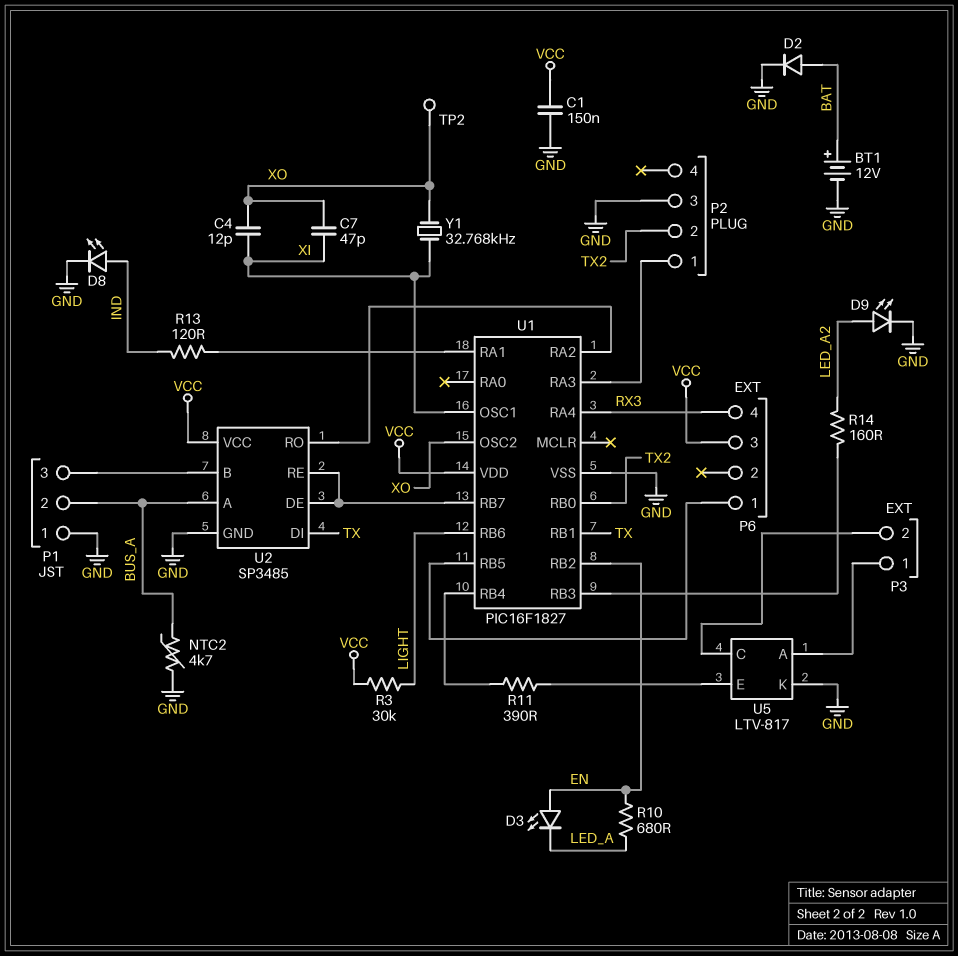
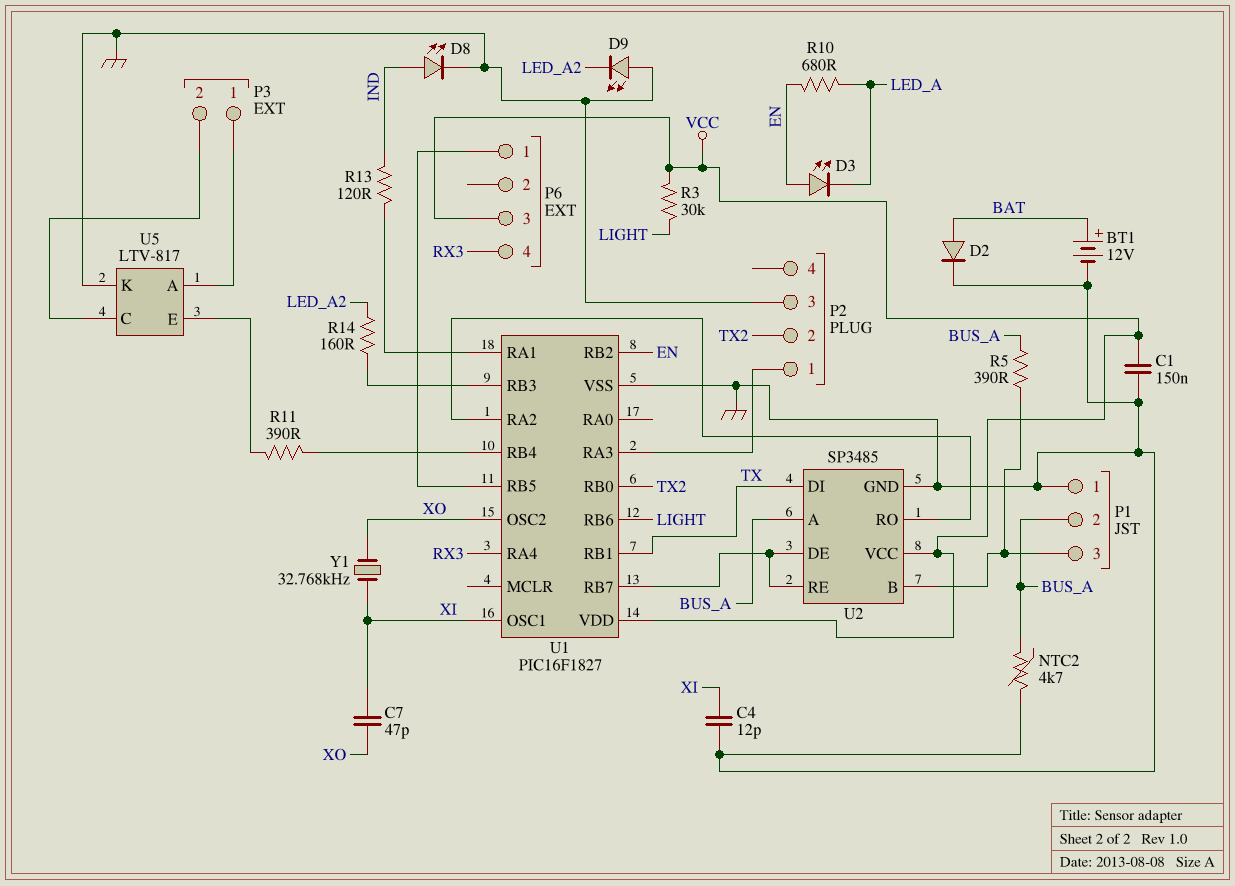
C4: 12pF (XI, XO) -> 12pF (GND, XI)
D9: LED (A LED_A2, K GND) -> LED (A GND, K LED_A2)
R5: none -> 390 (BUS_A, P1/3)
TP2: test point (XO) -> none

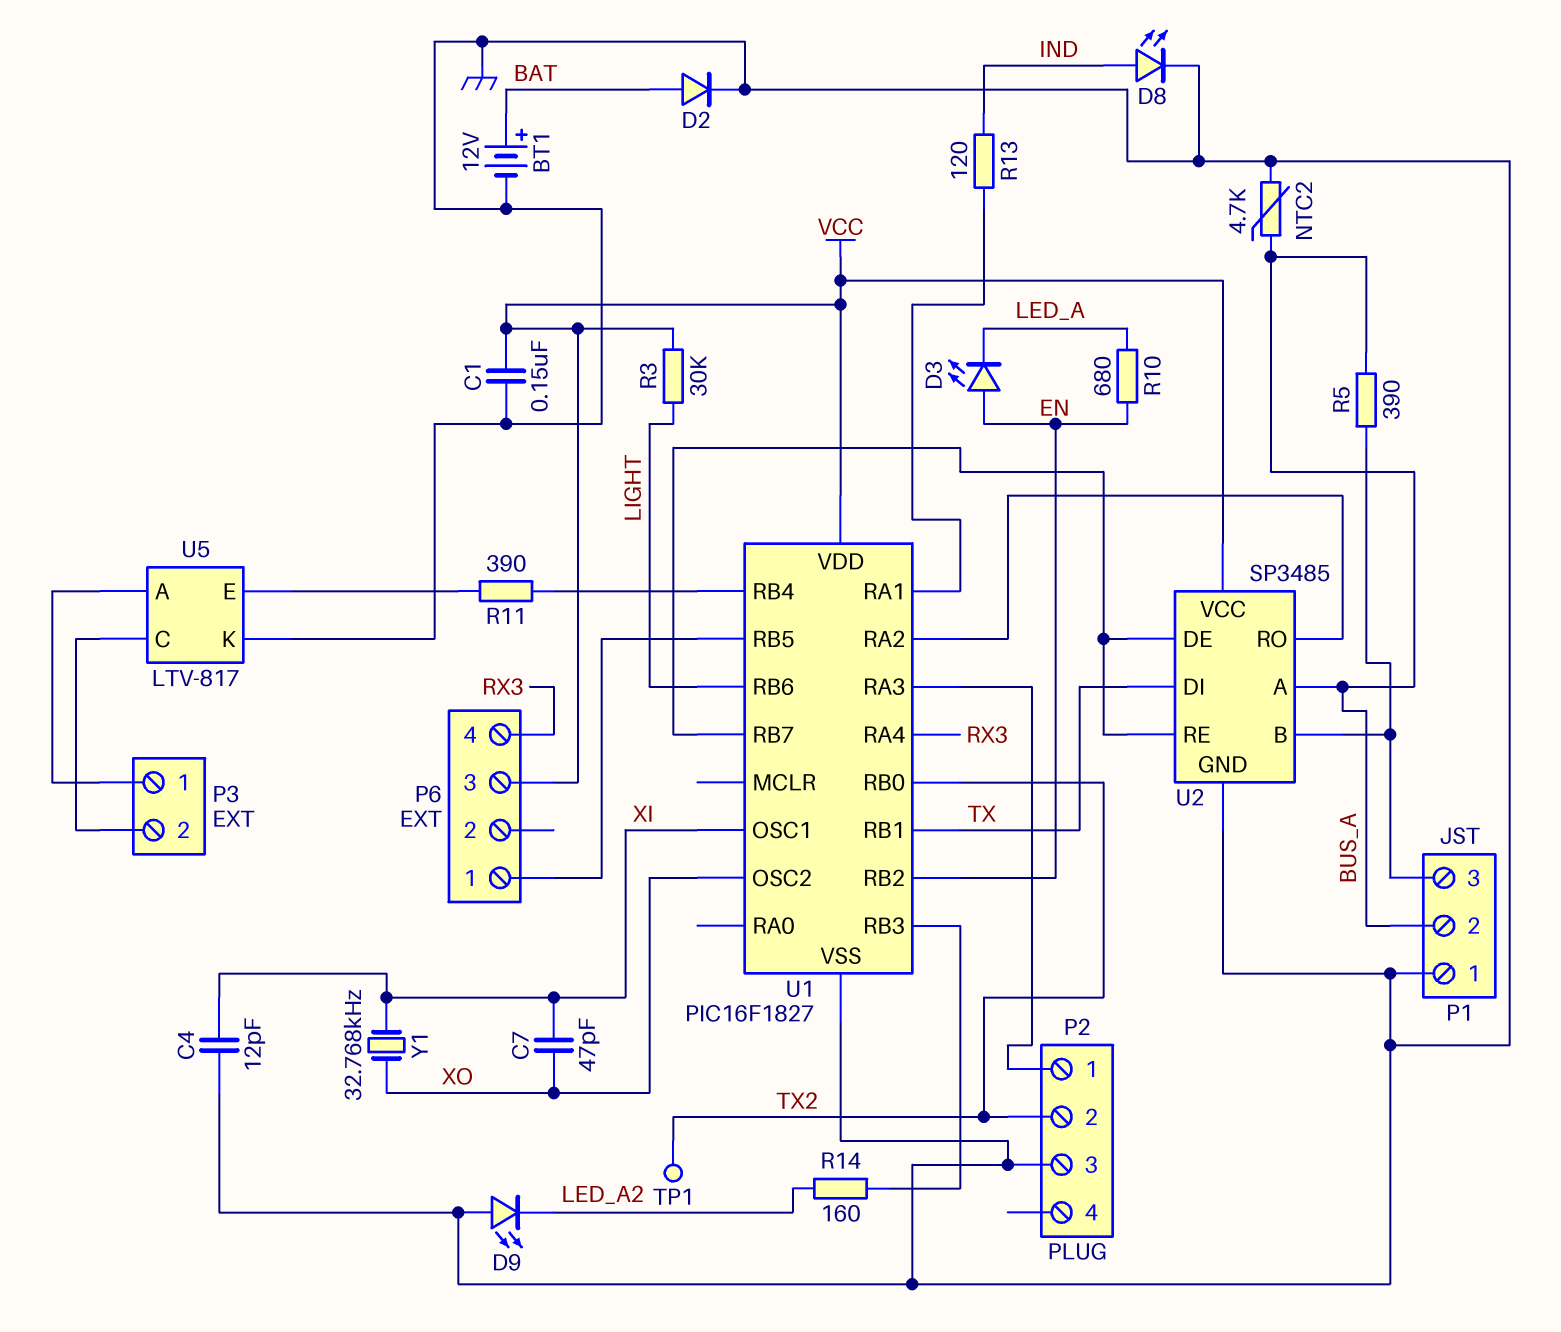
TP1: none -> test point (TX2)

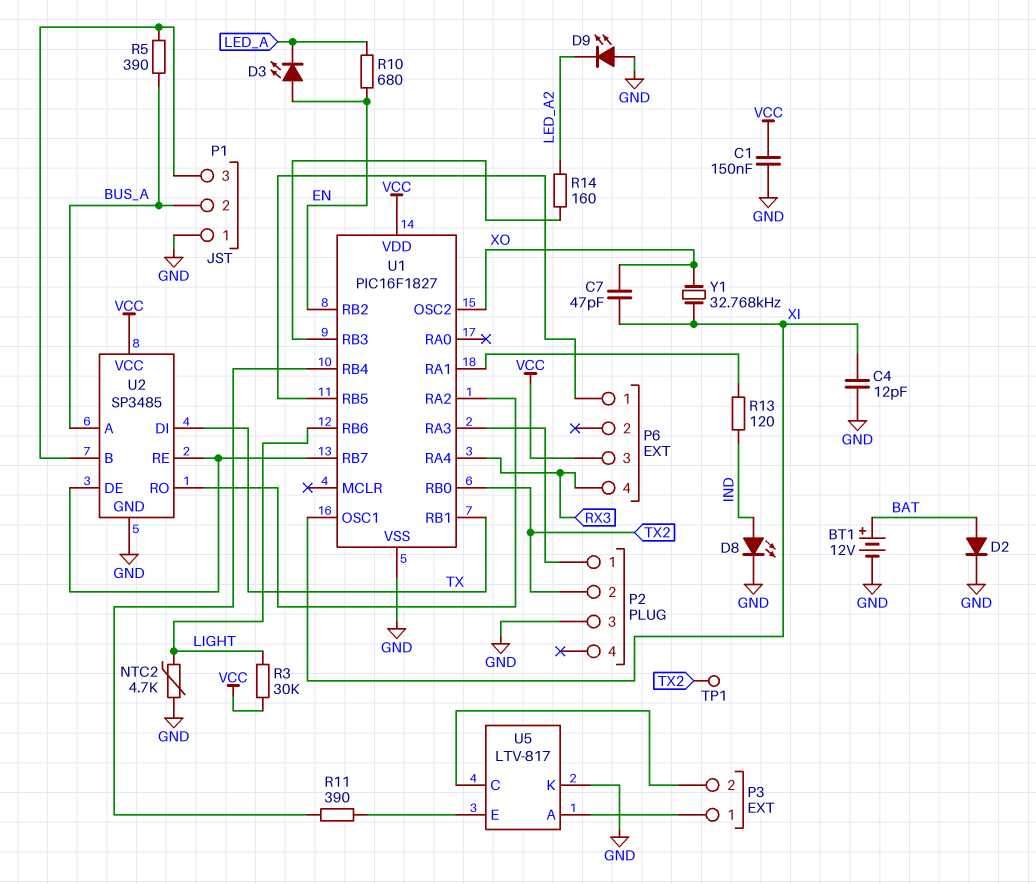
NTC2: 4.7k (BUS_A, GND) -> 4.7k (GND, LIGHT)

